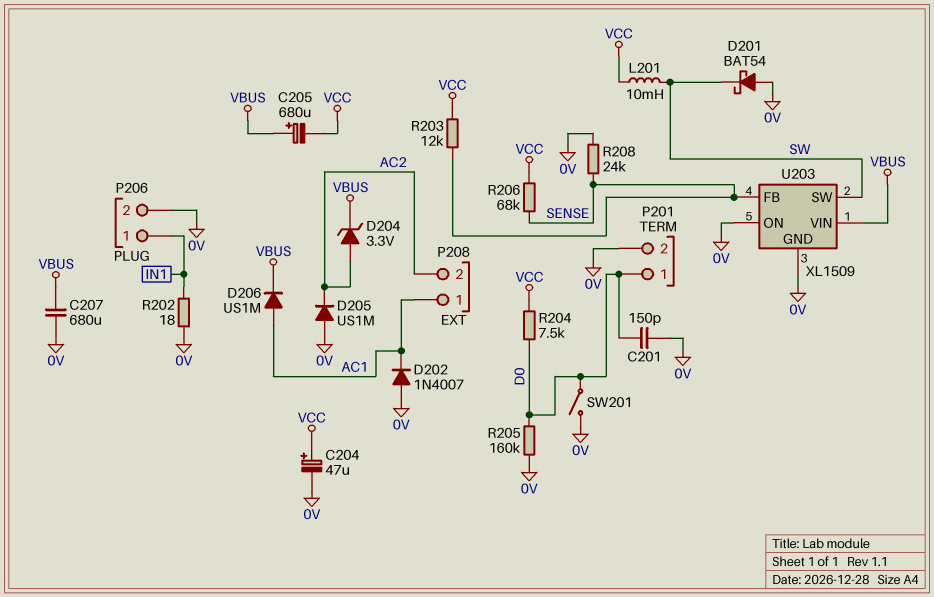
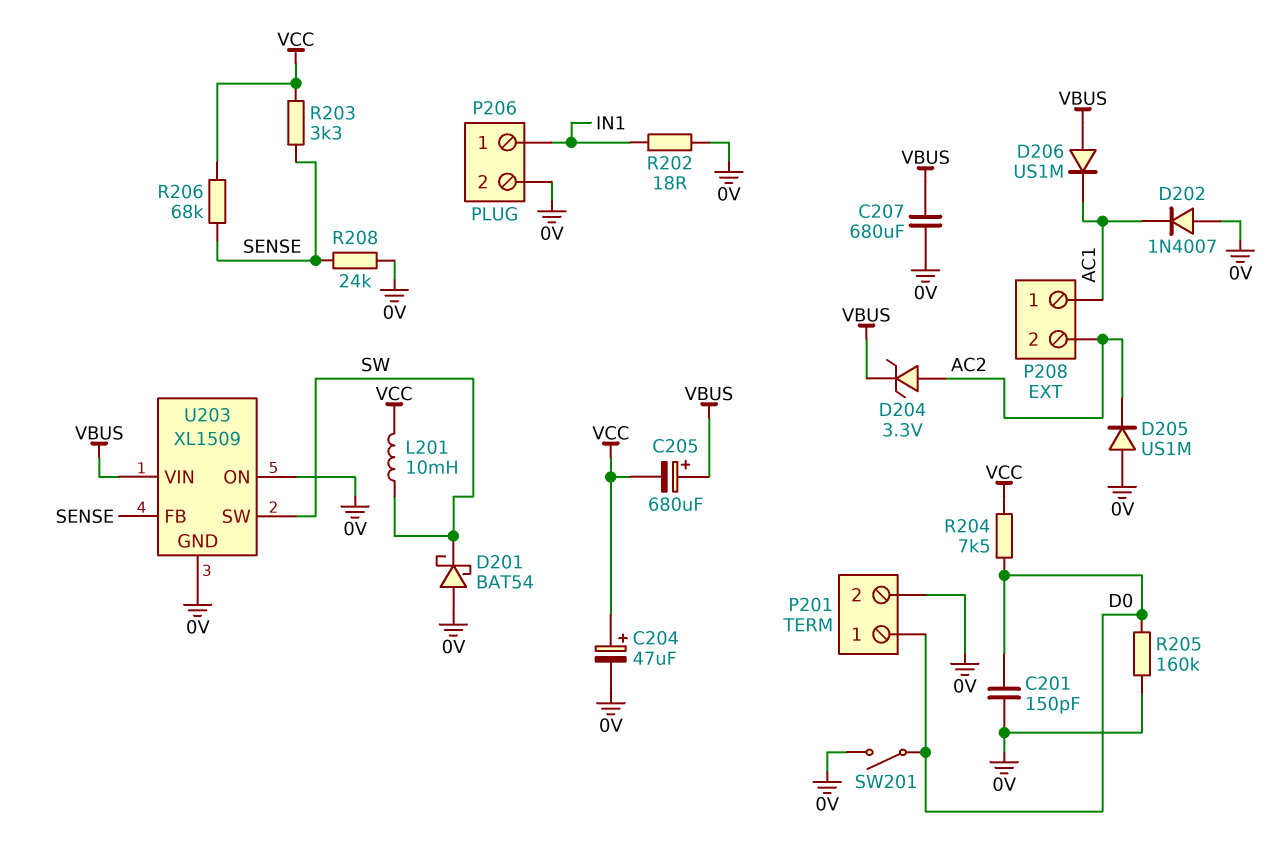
D206: diode US1M (A AC1, K VBUS) -> diode US1M (A VBUS, K AC1)
R203: 12k (SENSE, VCC) -> 3.3k (SENSE, VCC)

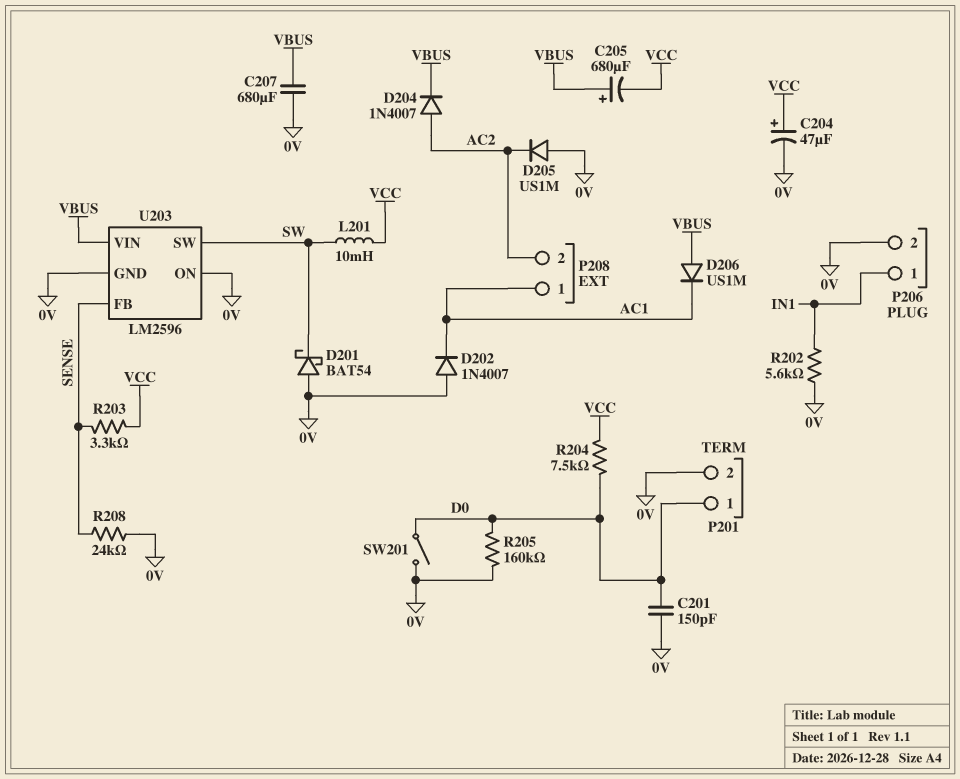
D204: zener 3.3V (A AC2, K VBUS) -> diode 1N4007 (A AC2, K VBUS)
R202: 18 (0V, IN1) -> 5.6k (0V, IN1)
R206: 68k (SENSE, VCC) -> none
U203: XL1509 -> LM2596

